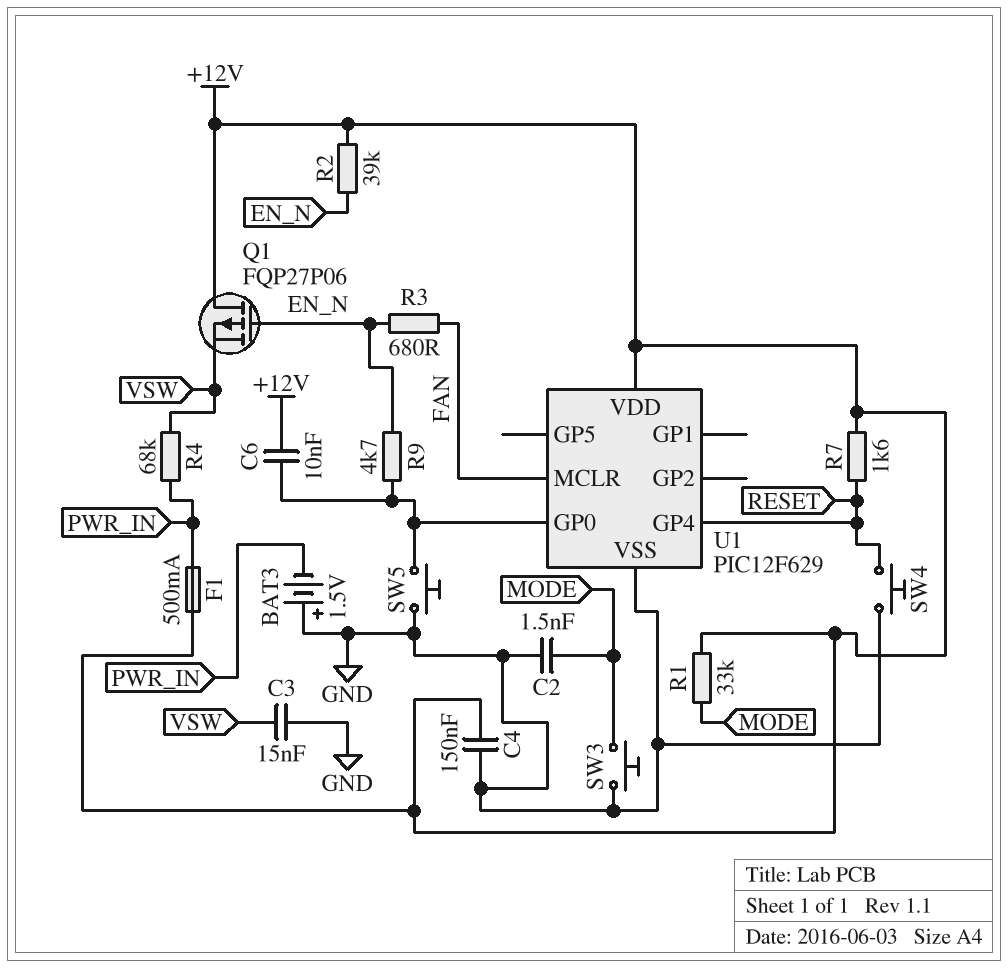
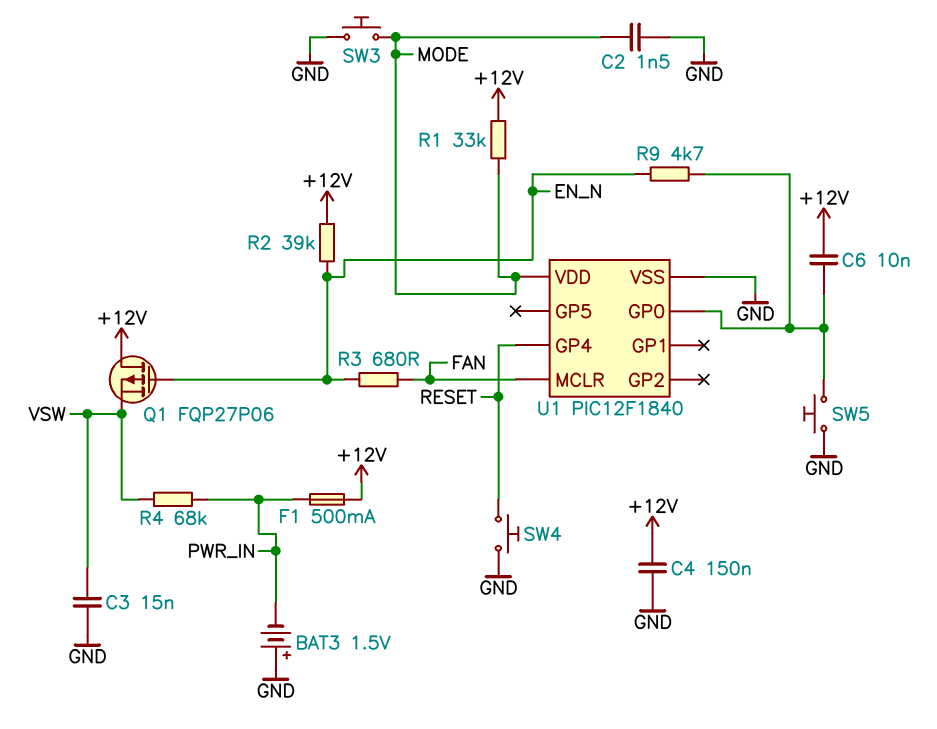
R7: 1.6k (+12V, RESET) -> none
U1: PIC12F629 -> PIC12F1840
U1 pin VDD: +12V -> MODE

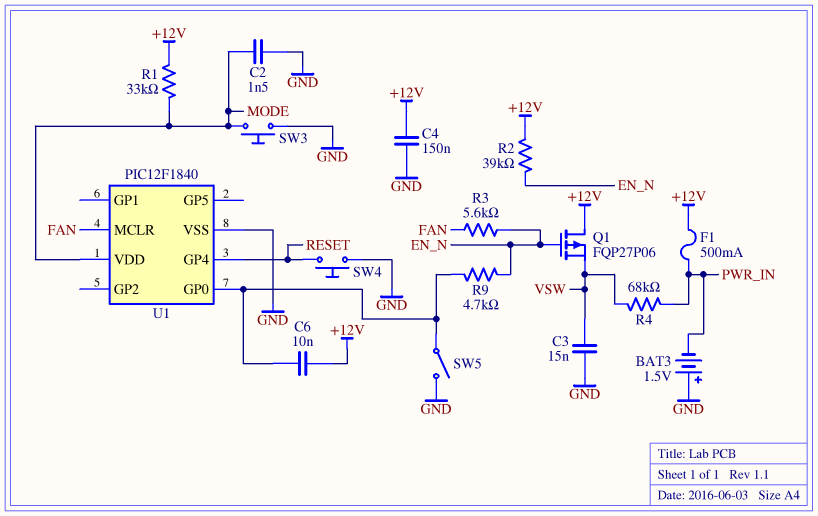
R3: 680 (EN_N, FAN) -> 5.6k (EN_N, FAN)
SW5: button (GND, U1/GP0) -> switch (GND, U1/GP0)

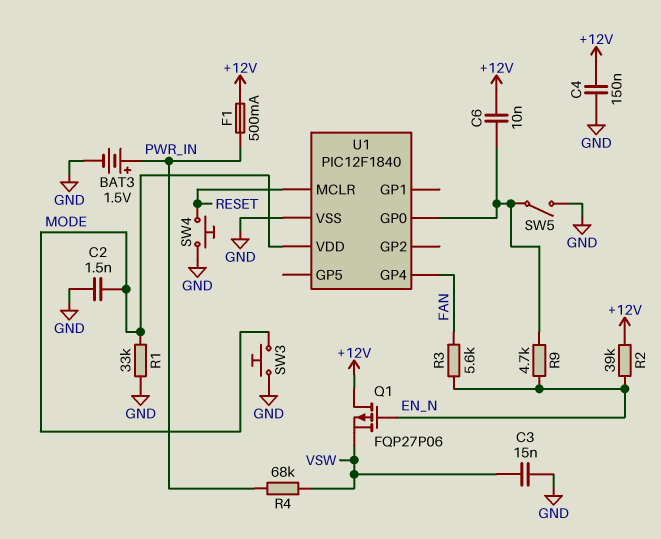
BAT3: 1.5V (plus GND, minus PWR_IN) -> 1.5V (plus PWR_IN, minus GND)
R1: 33k (+12V, MODE) -> 33k (GND, MODE)
U1 pin GP4: RESET -> FAN
U1 pin MCLR: FAN -> RESET

